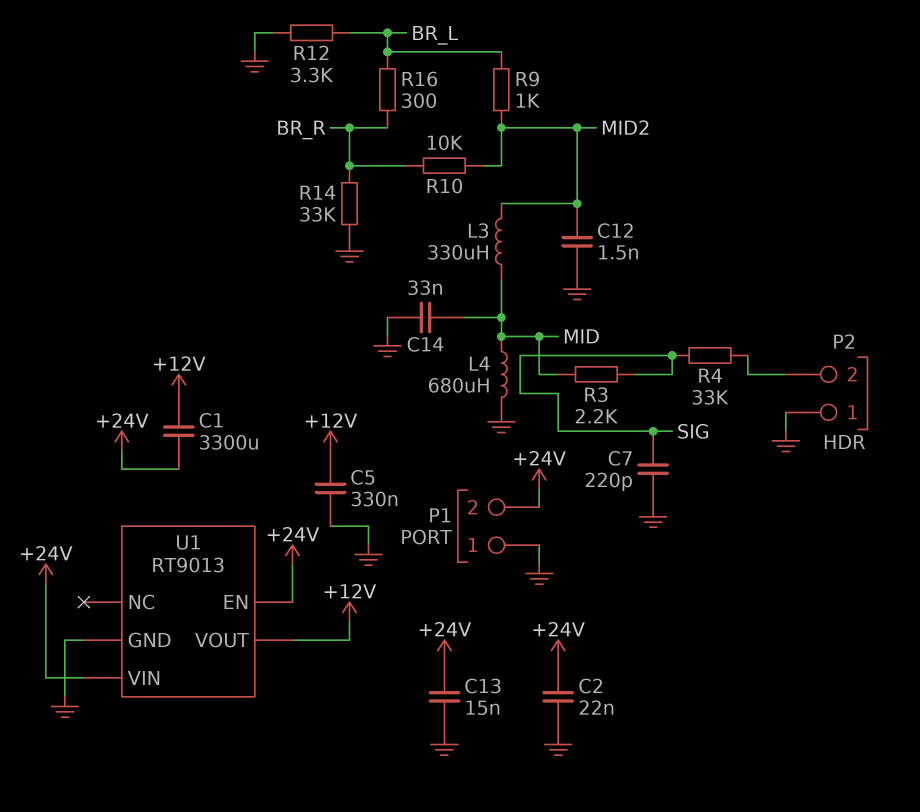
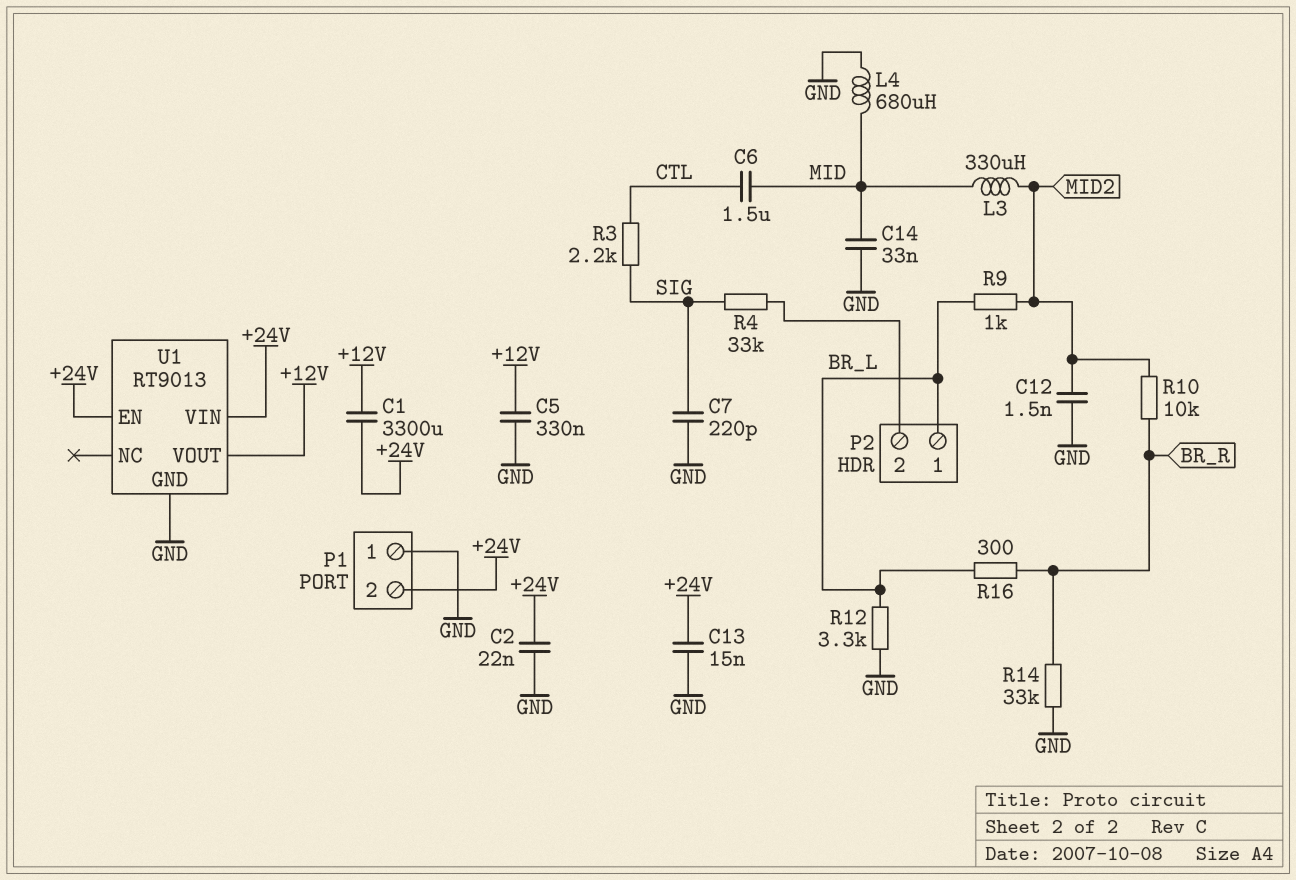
C6: none -> 1.5uF (CTL, MID)
P2 pin 1: GND -> BR_L
R3: 2.2k (MID, SIG) -> 2.2k (CTL, SIG)

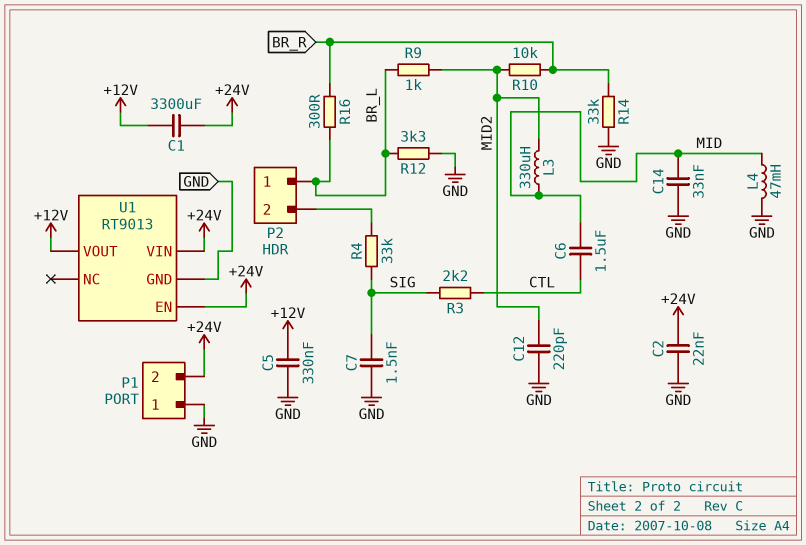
C7: 220pF (GND, SIG) -> 1.5nF (GND, SIG)
C12: 1.5nF (GND, MID2) -> 220pF (GND, MID2)
C13: 15nF (+24V, GND) -> none
L4: 680uH (GND, MID) -> 47mH (GND, MID)

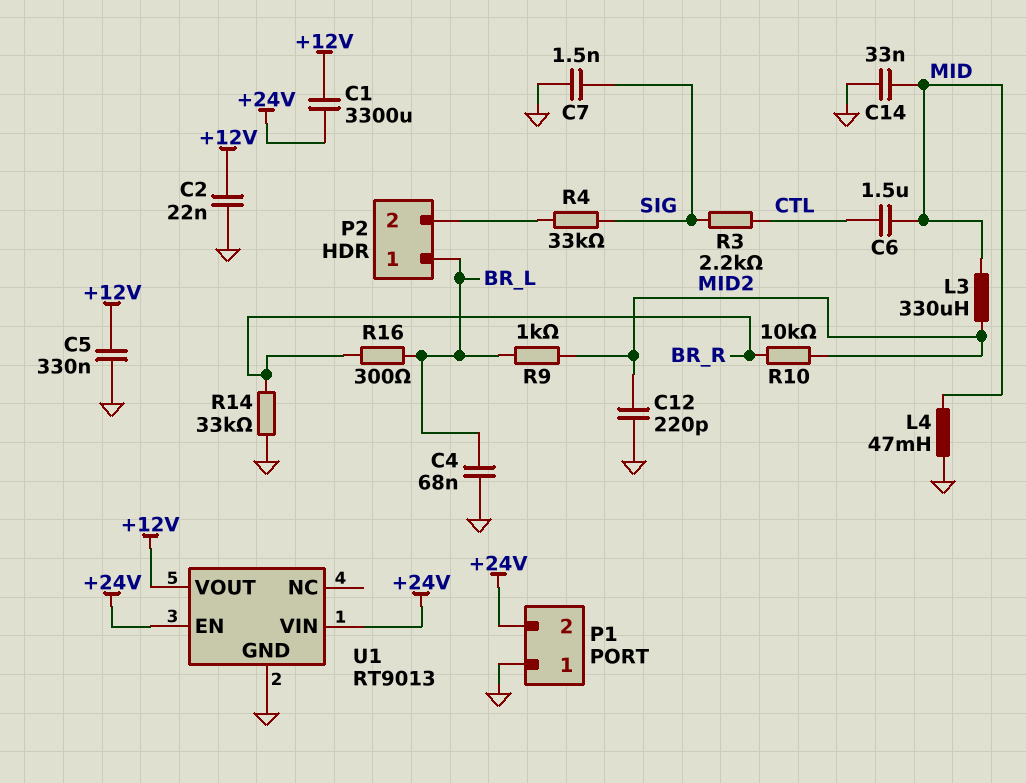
C2: 22nF (+24V, GND) -> 22nF (+12V, GND)
C4: none -> 68nF (BR_L, GND)
R12: 3.3k (BR_L, GND) -> none

